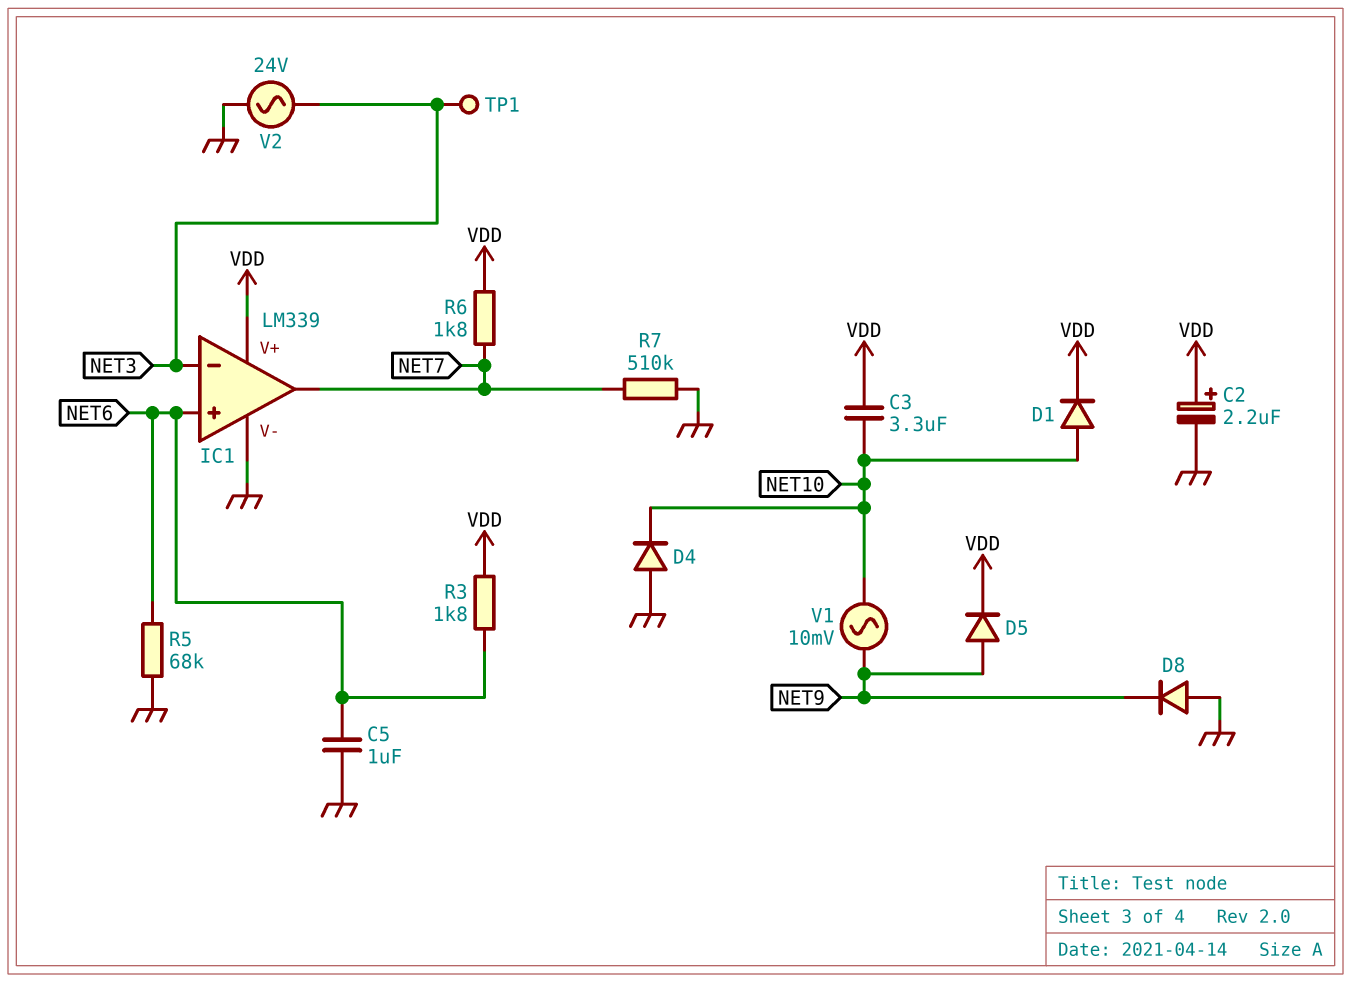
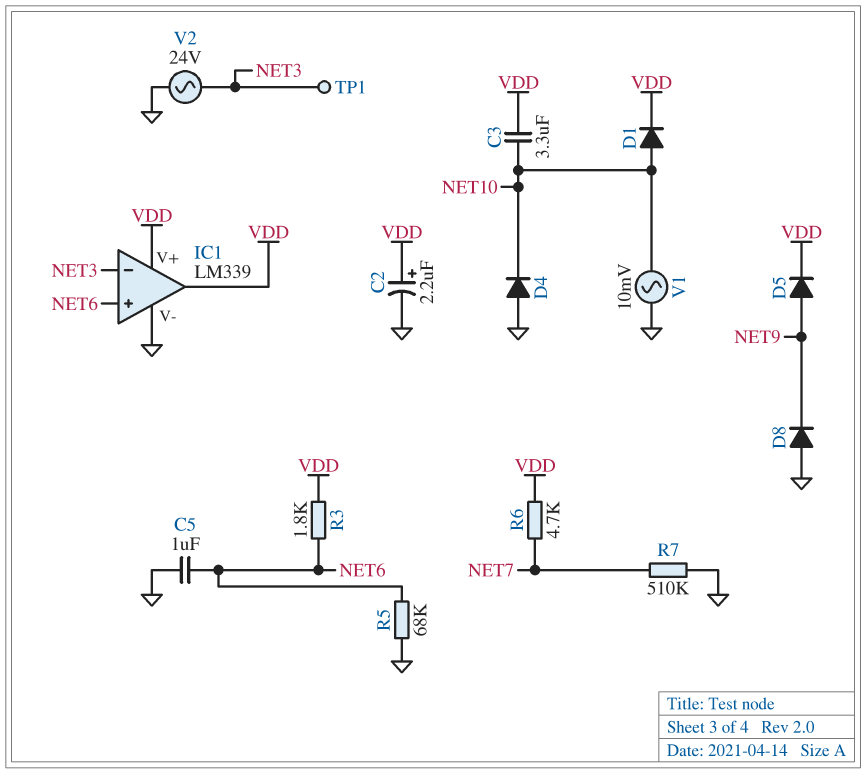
IC1 pin out: NET7 -> VDD
R6: 1.8k (NET7, VDD) -> 4.7k (NET7, VDD)
V1: AC 10mV (NET9, NET10) -> AC 10mV (GND, NET10)

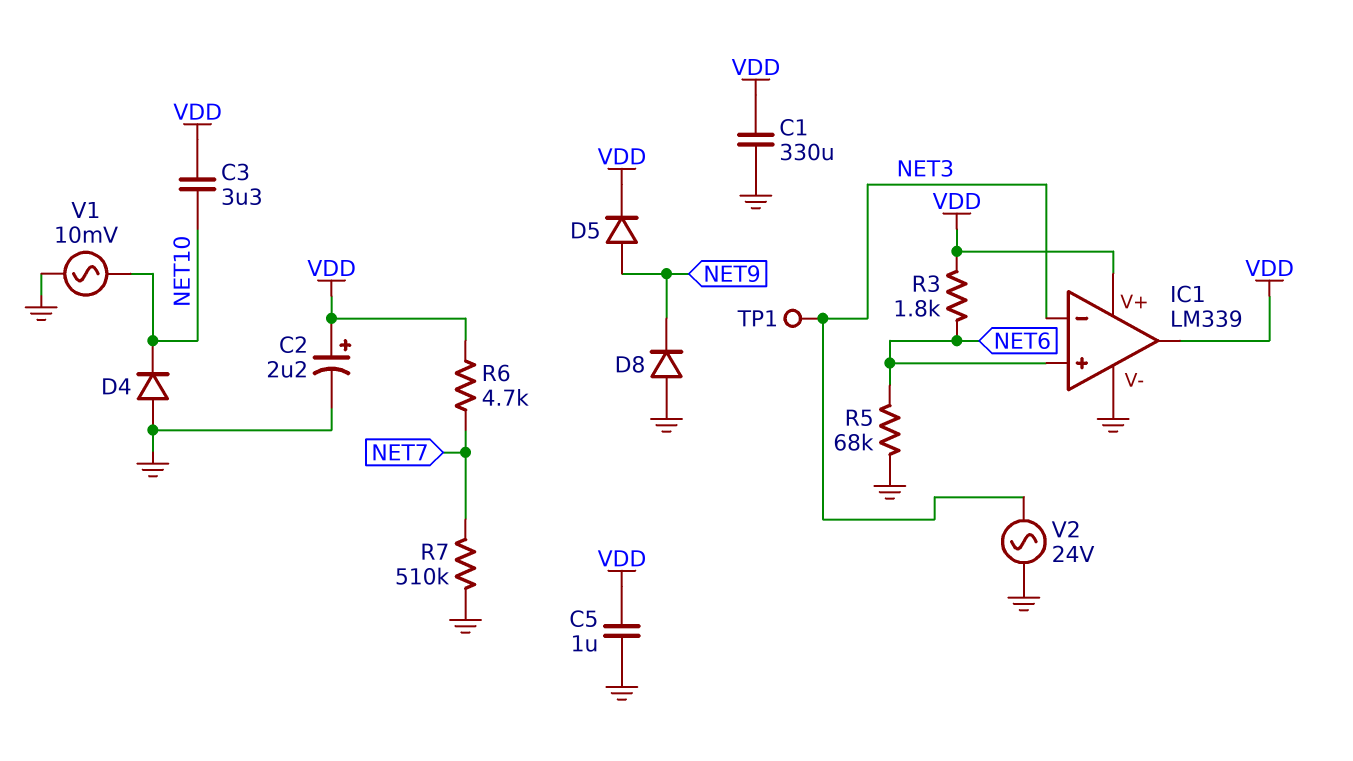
C1: none -> 330uF (GND, VDD)
C5: 1uF (GND, NET6) -> 1uF (GND, VDD)
D1: diode (A NET10, K VDD) -> none

